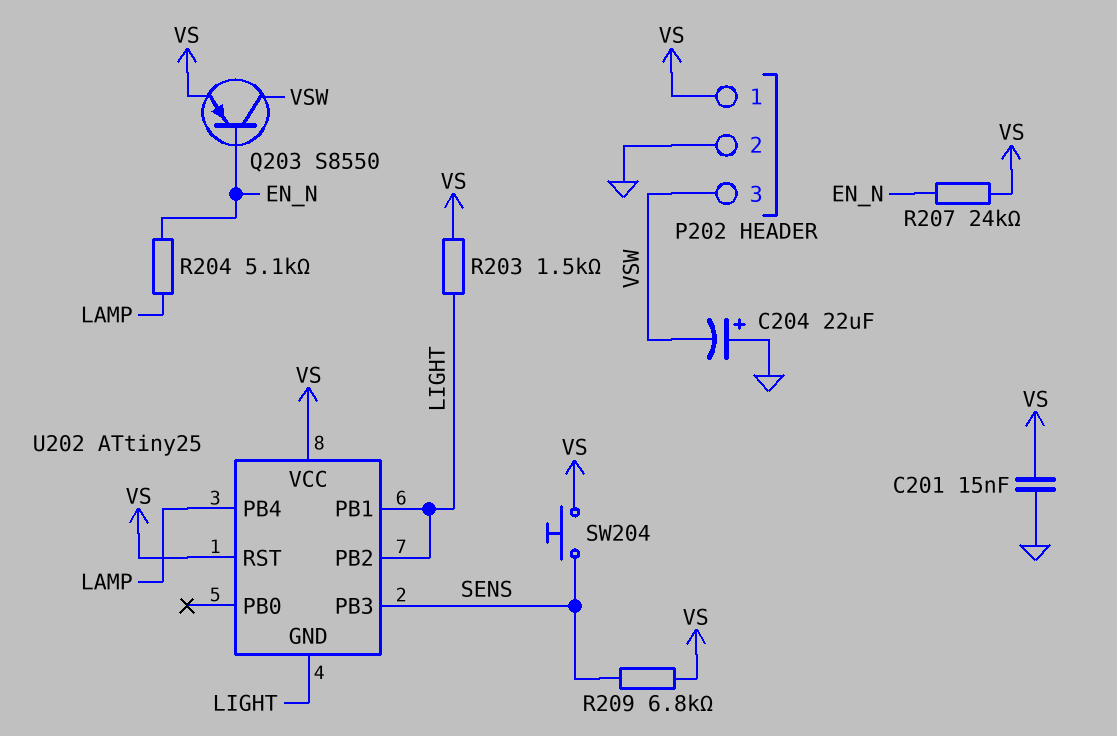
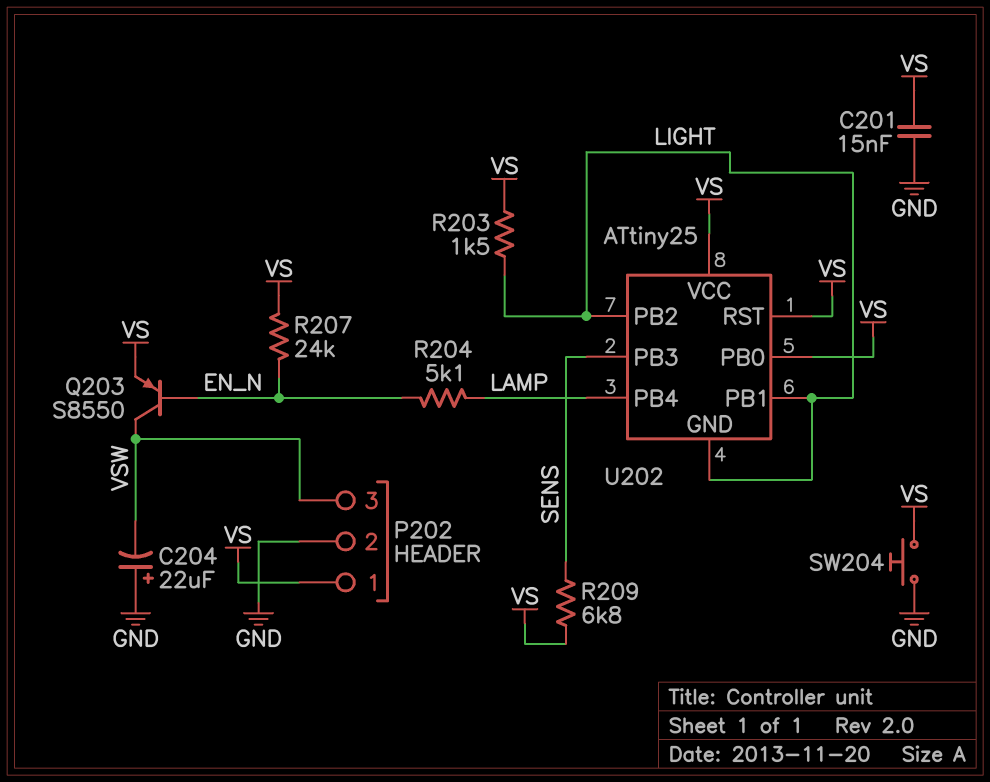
SW204: button (SENS, VS) -> button (GND, VS)
U202 pin PB0: none -> VS

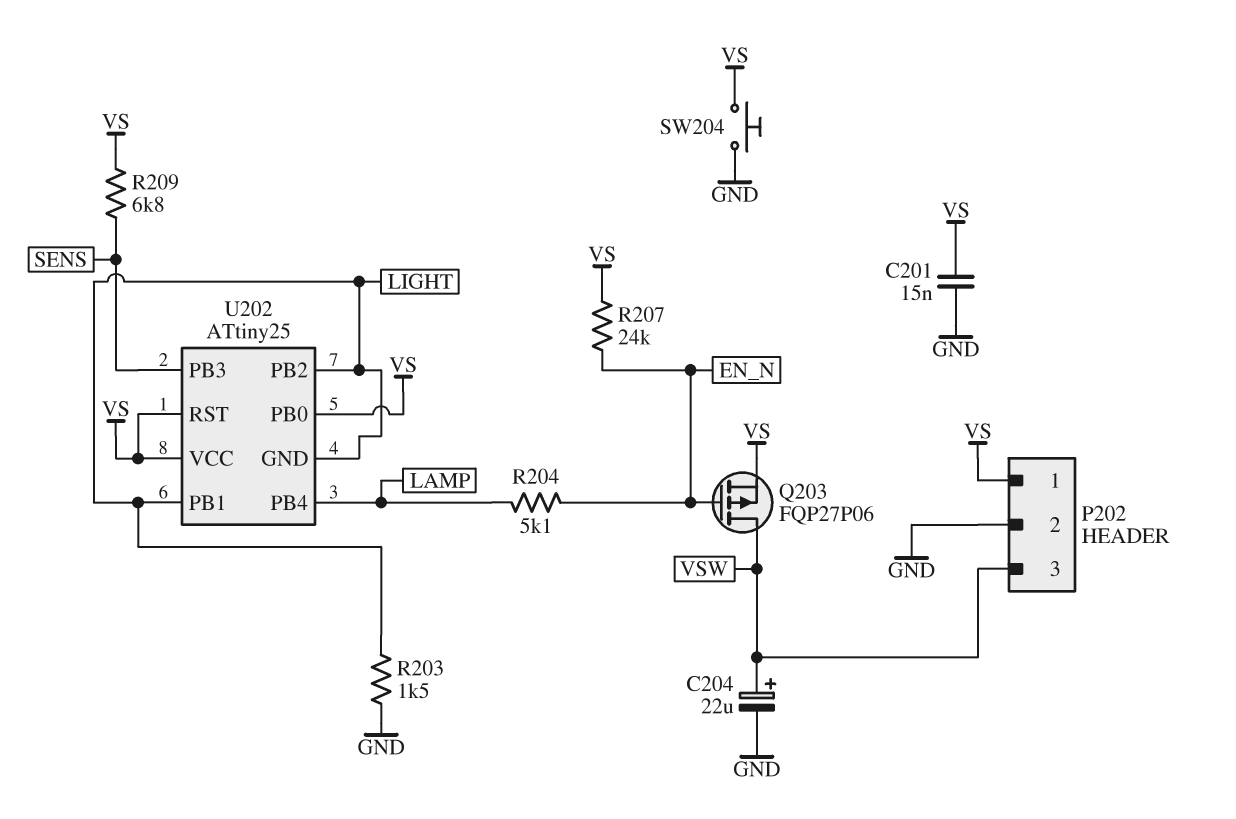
C204: 22uF (plus GND, minus VSW) -> 22uF (plus VSW, minus GND)
Q203: PNP S8550 (B EN_N, C VSW, E VS) -> PMOS FQP27P06 (G EN_N, D VSW, S VS)
R203: 1.5k (LIGHT, VS) -> 1.5k (GND, LIGHT)

